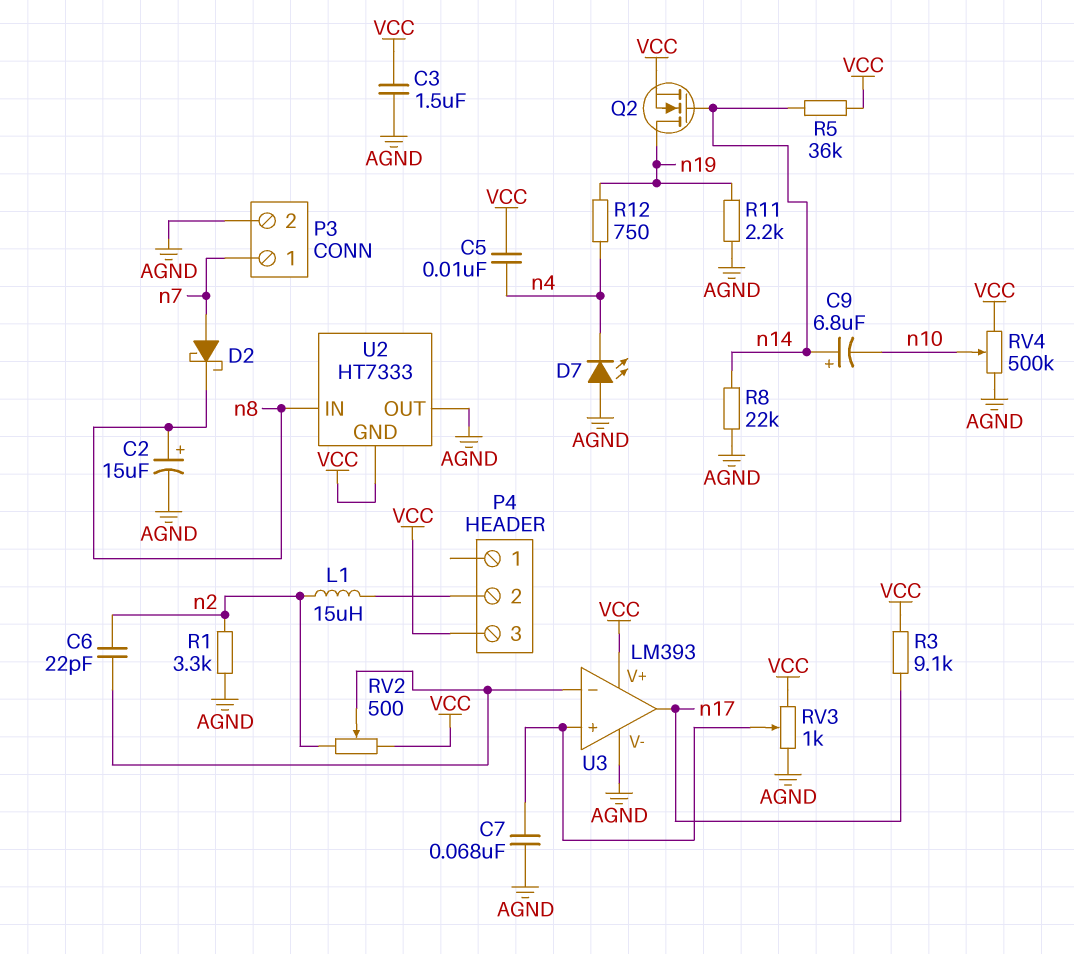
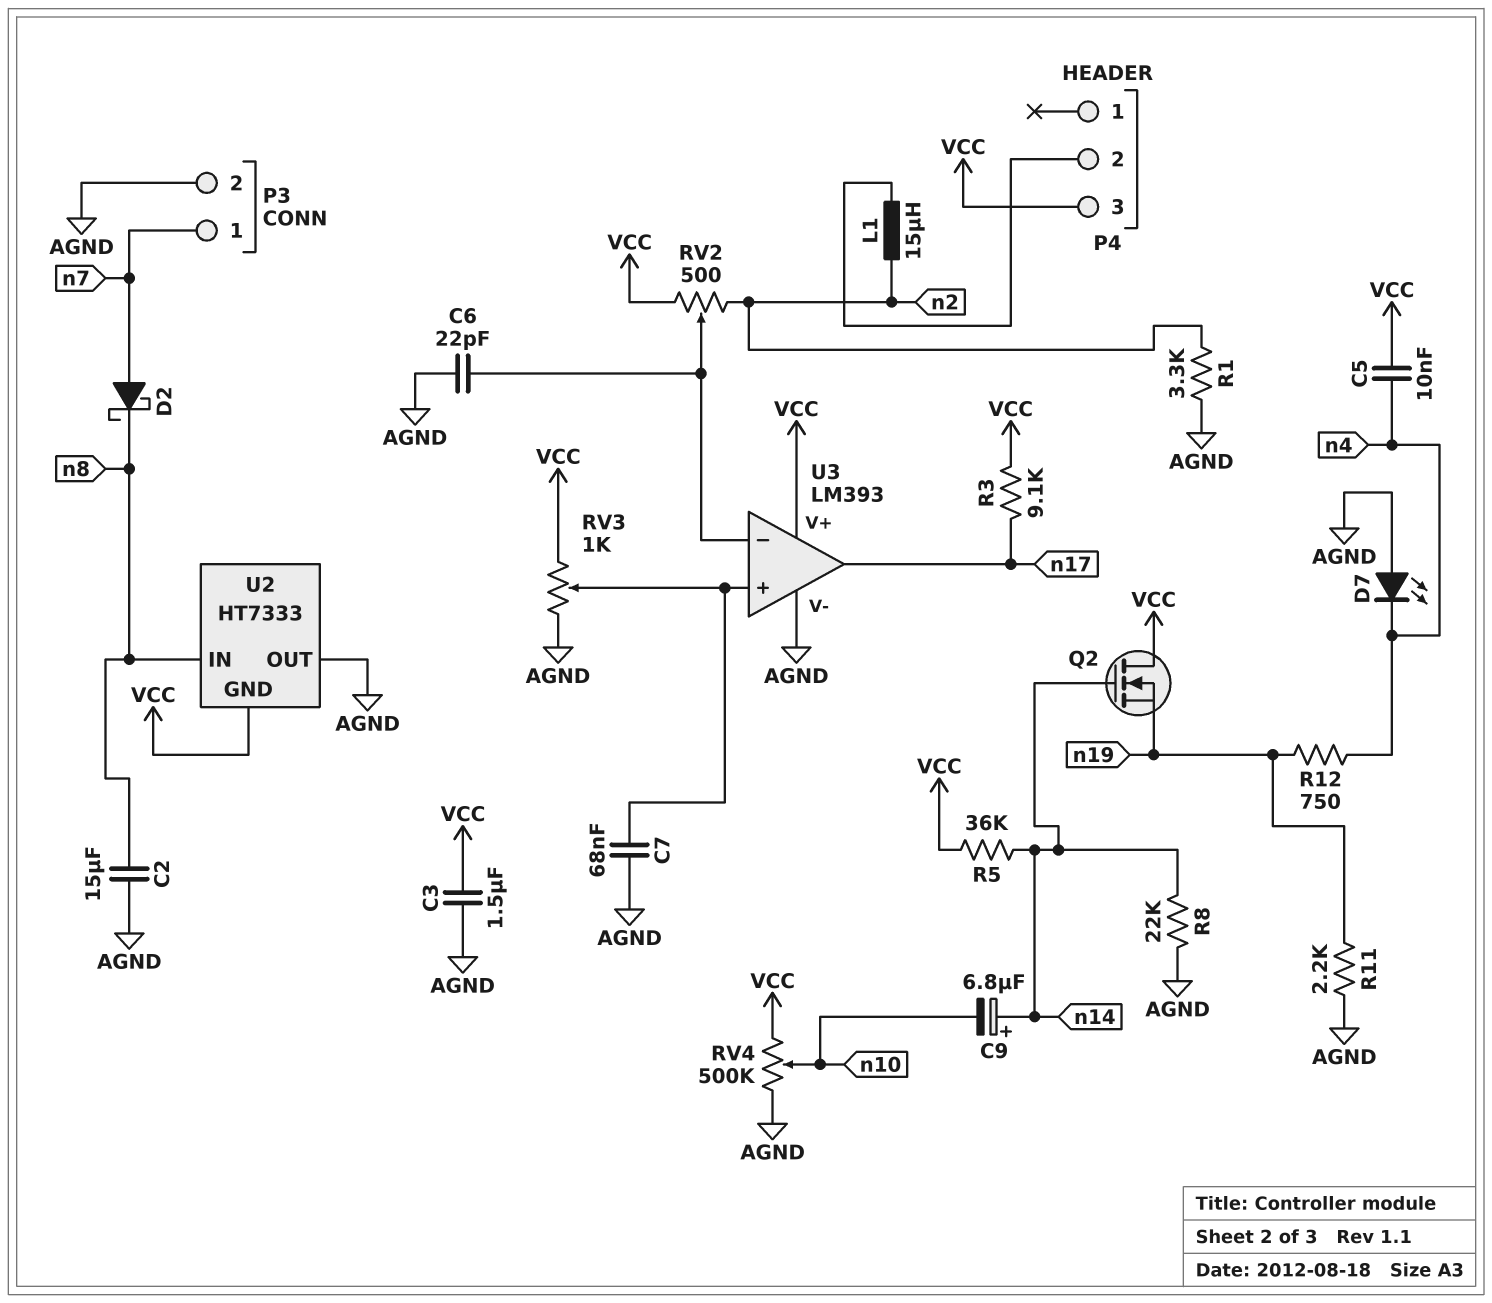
C2: 15uF (plus n8, minus AGND) -> 15uF (AGND, n8)
C6: 22pF (U3/in-, n2) -> 22pF (AGND, U3/in-)
Q2: NMOS (G n14, D n19, S VCC) -> NMOS (G n14, D VCC, S n19)

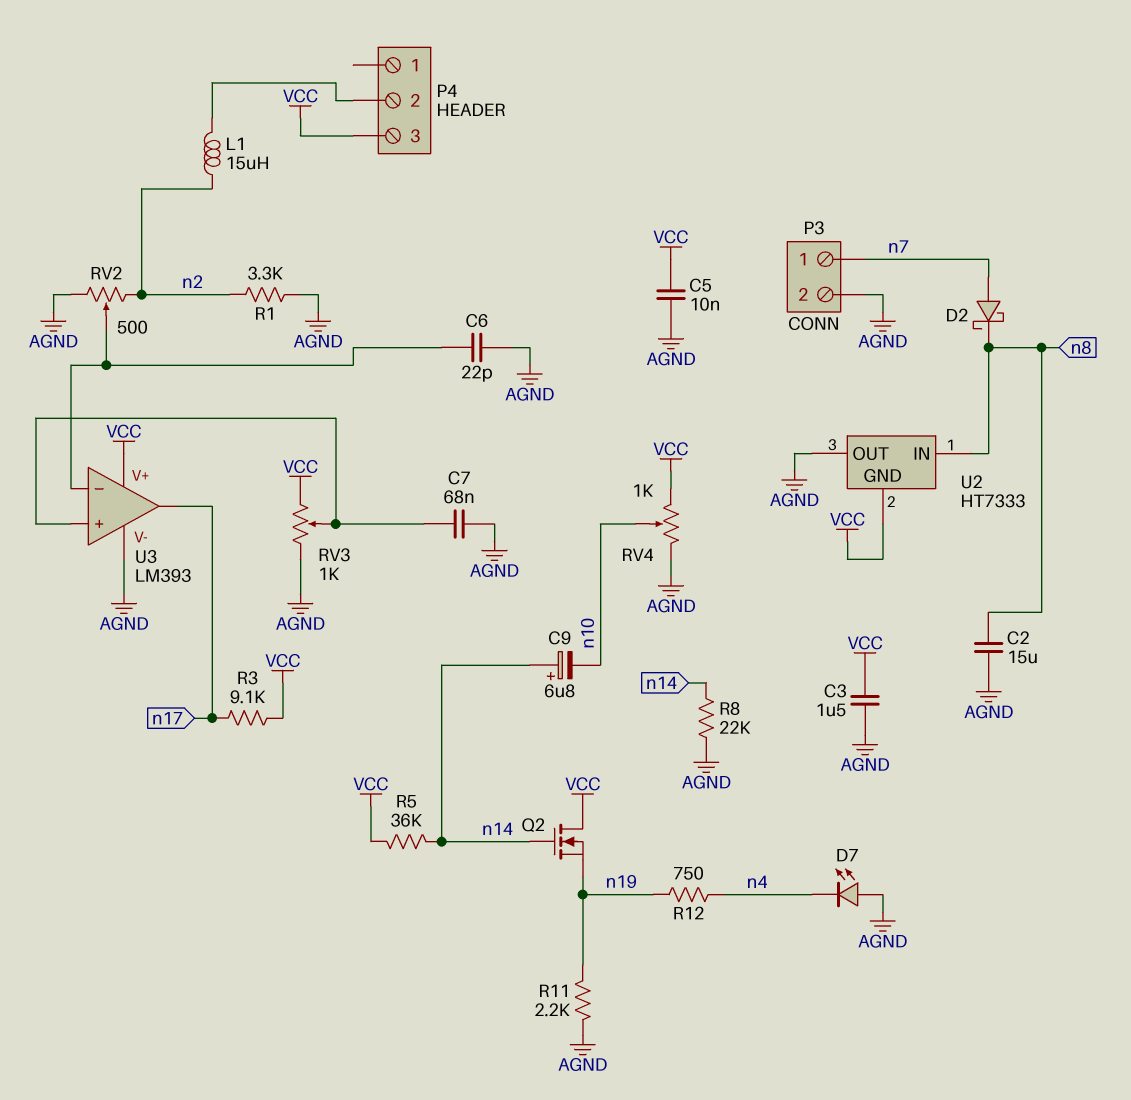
C5: 10nF (VCC, n4) -> 10nF (AGND, VCC)
RV2: 500 (VCC, n2, wiper U3/in-) -> 500 (AGND, n2, wiper U3/in-)
RV4: 500k (AGND, VCC, wiper n10) -> 1k (AGND, VCC, wiper n10)

